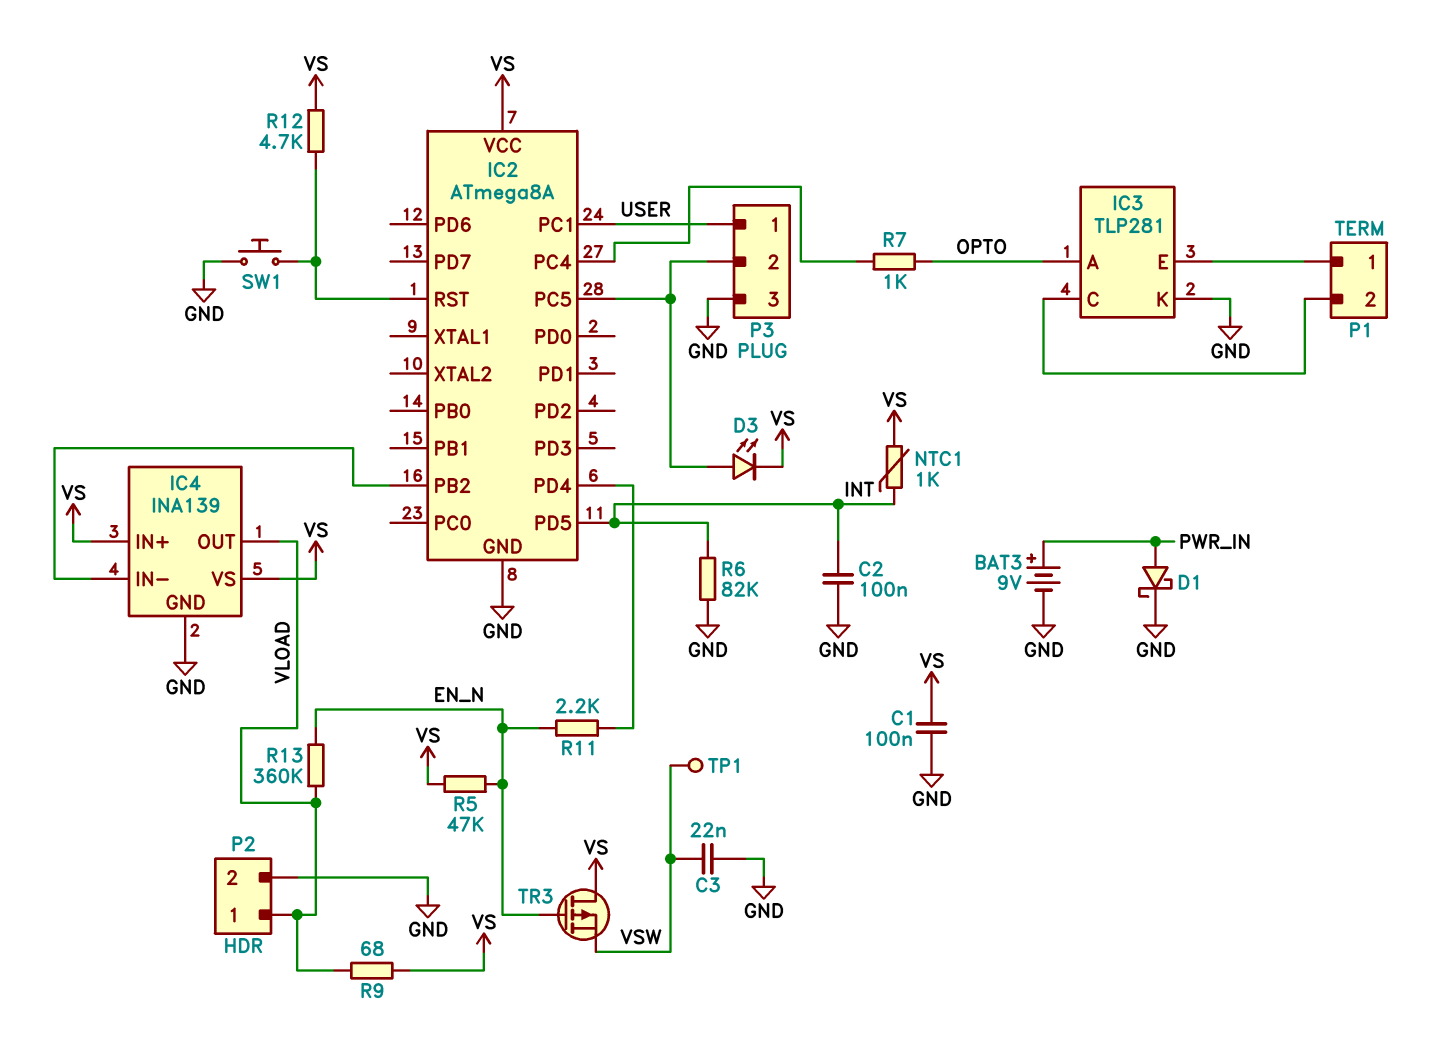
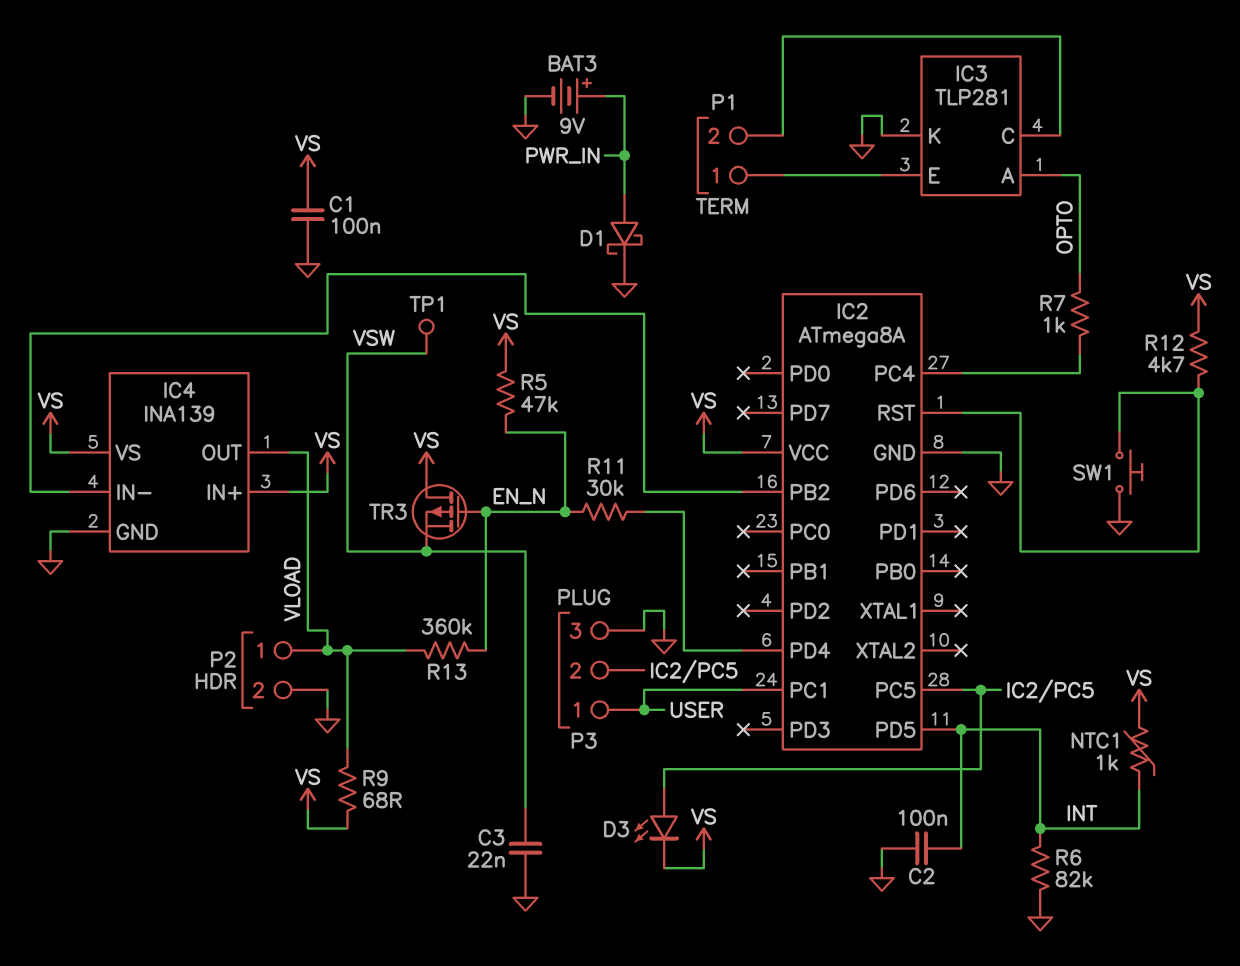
R11: 2.2k (EN_N, IC2/PD4) -> 30k (EN_N, IC2/PD4)

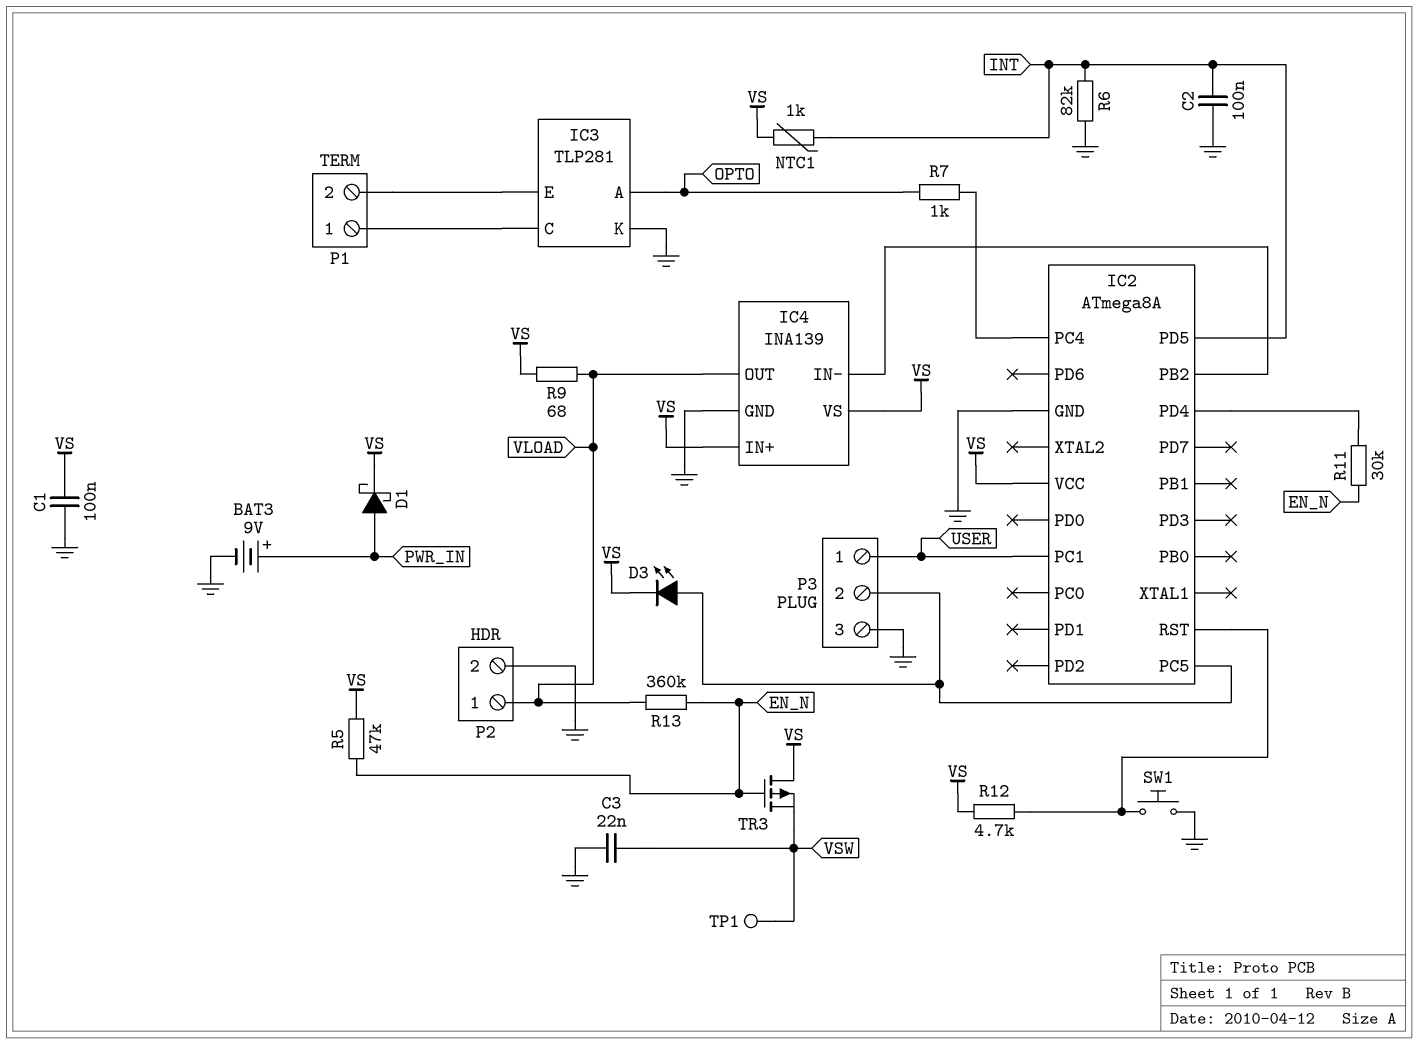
D1: schottky (A PWR_IN, K GND) -> schottky (A PWR_IN, K VS)
P1 pin 1: IC3/E -> IC3/C
P1 pin 2: IC3/C -> IC3/E

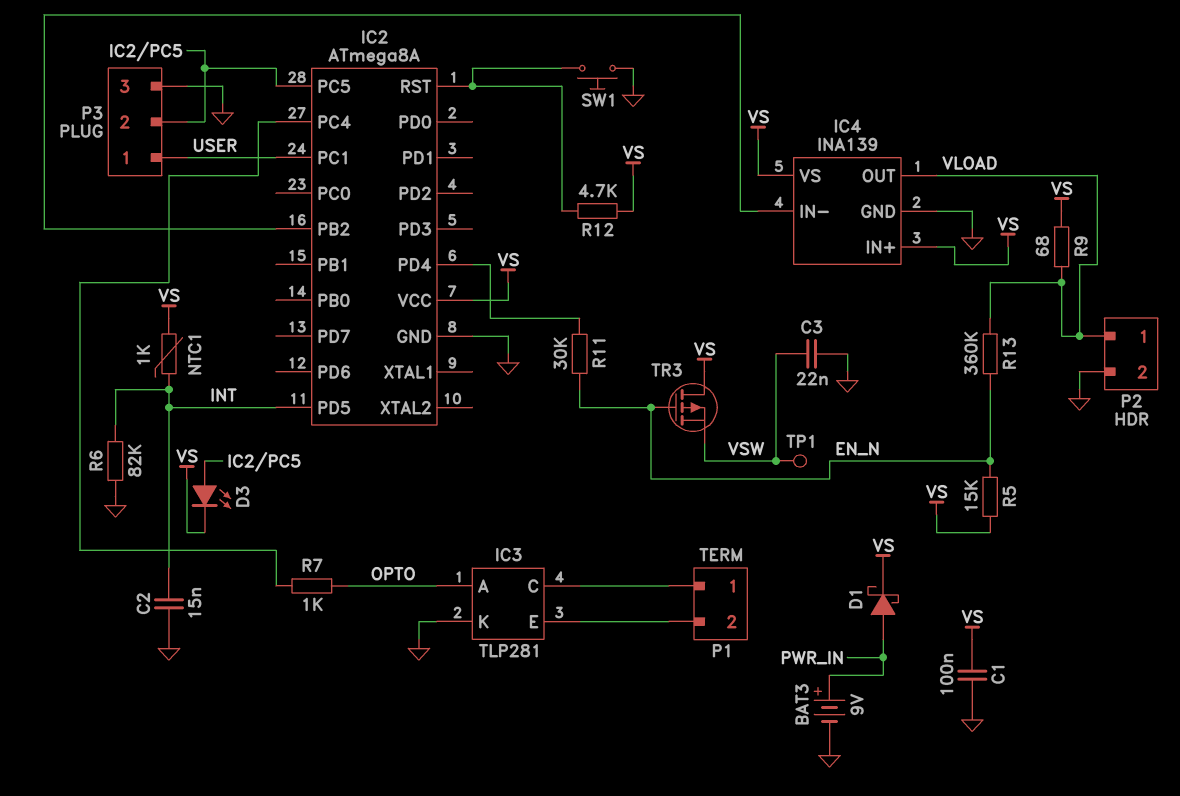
C2: 100nF (GND, INT) -> 15nF (GND, INT)
R5: 47k (EN_N, VS) -> 15k (EN_N, VS)

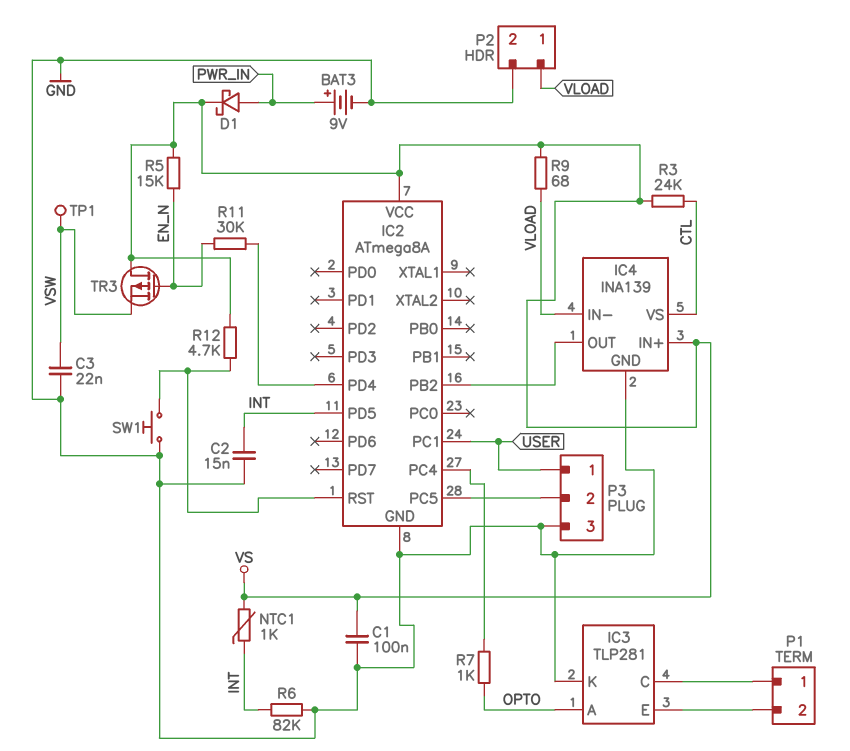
D3: LED (A IC2/PC5, K VS) -> none
IC4 pin IN-: IC2/PB2 -> VLOAD
IC4 pin OUT: VLOAD -> IC2/PB2
IC4 pin VS: VS -> CTL
R3: none -> 24k (CTL, VS)
R13: 360k (EN_N, VLOAD) -> none

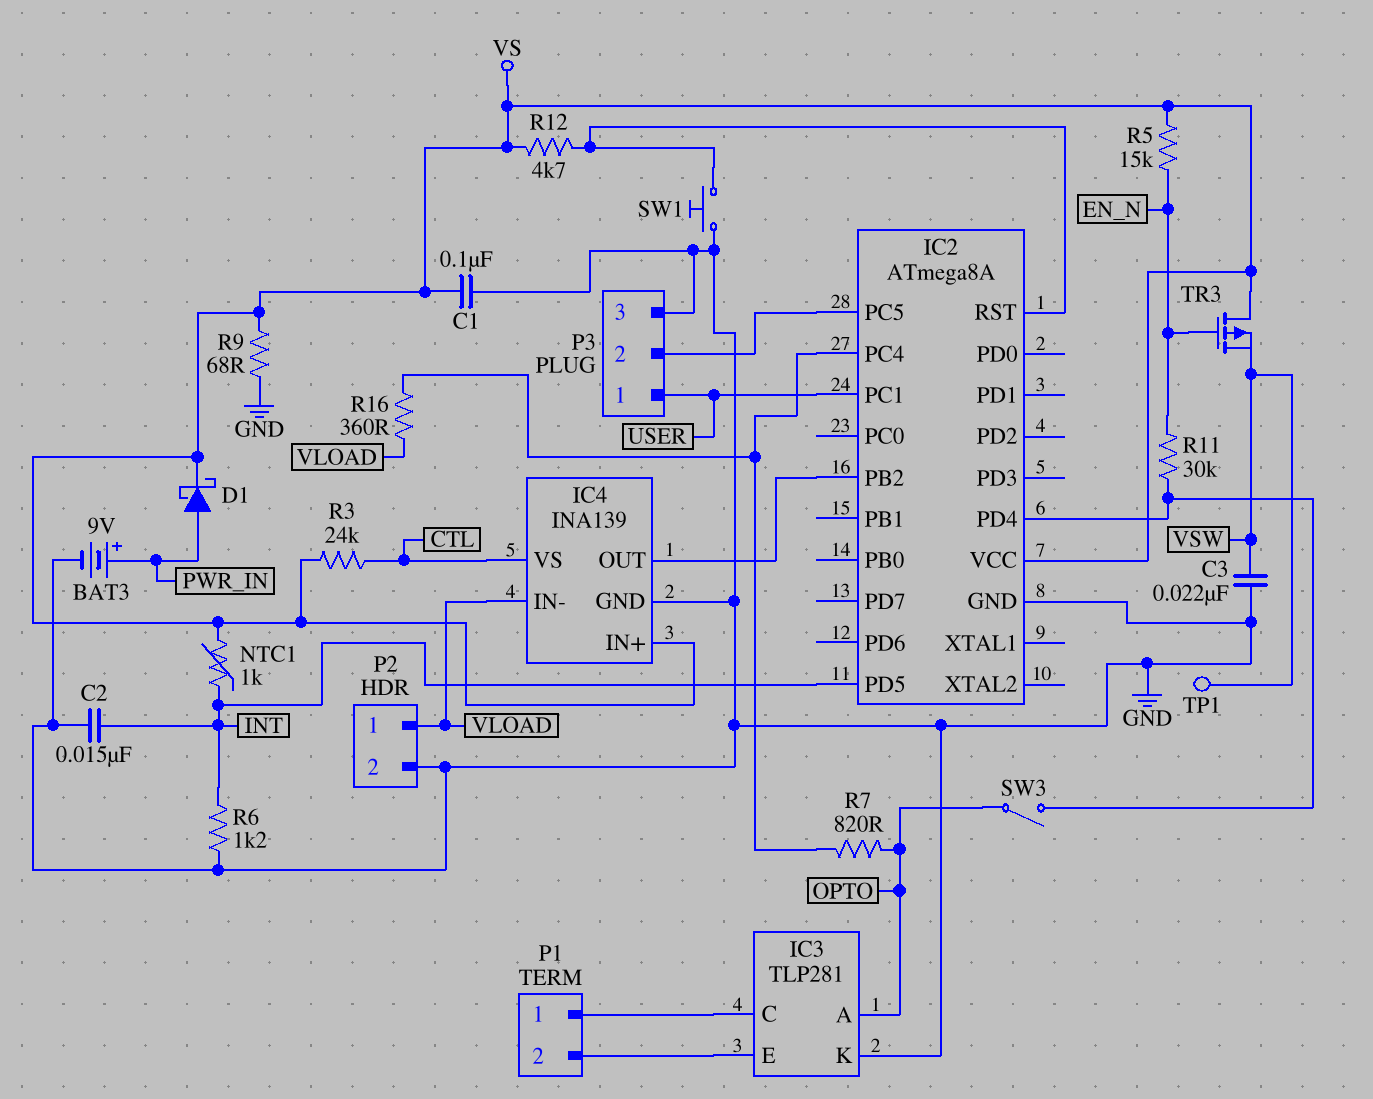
R6: 82k (GND, INT) -> 1.2k (GND, INT)
R7: 1k (IC2/PC4, OPTO) -> 820 (IC2/PC4, OPTO)
R9: 68 (VLOAD, VS) -> 68 (GND, VS)
R16: none -> 360 (IC2/PC4, VLOAD)
SW3: none -> switch (IC2/PD4, OPTO)

